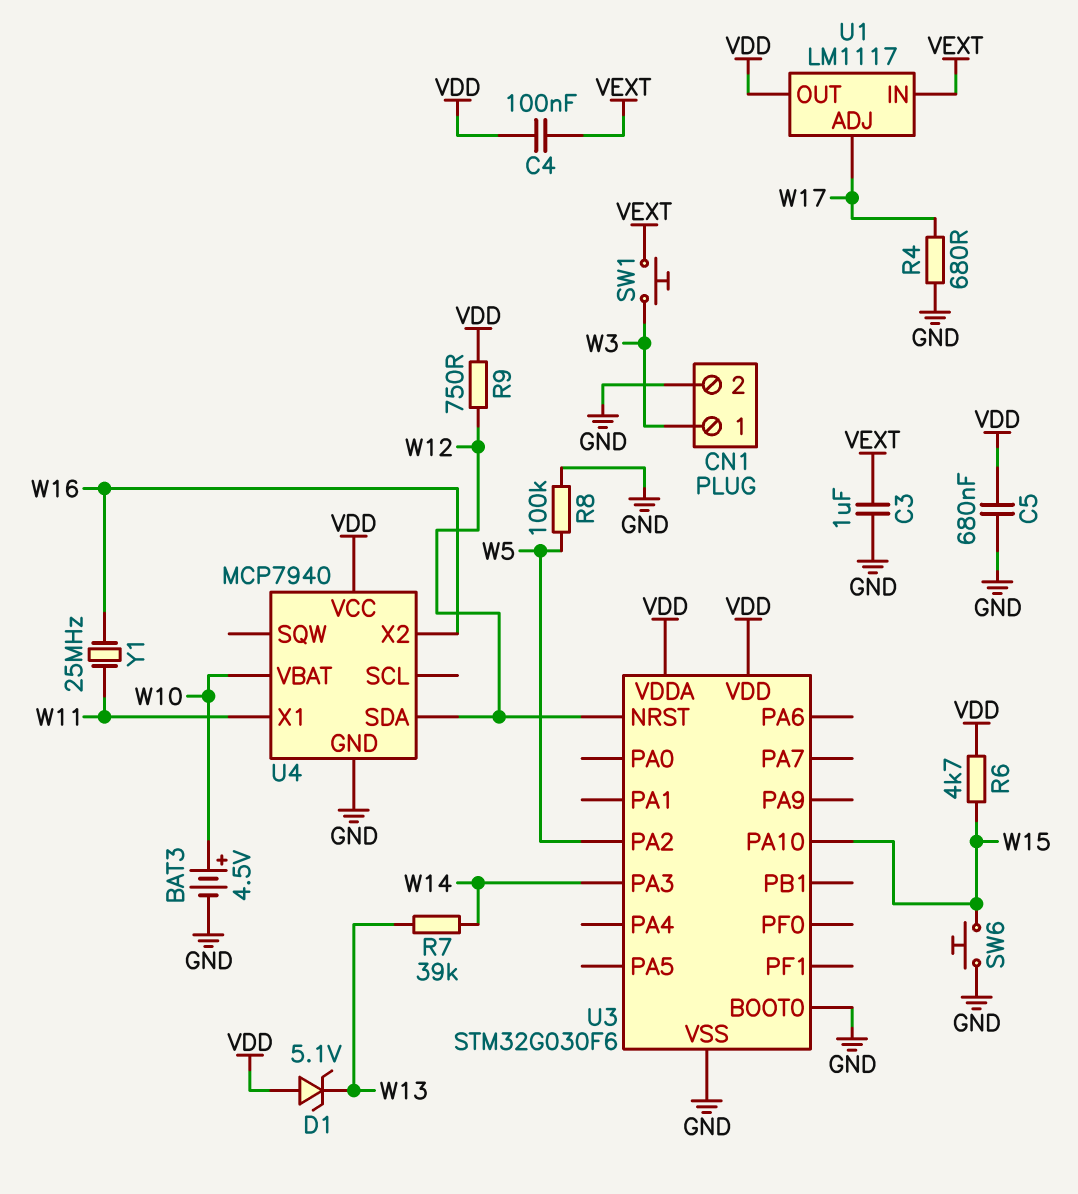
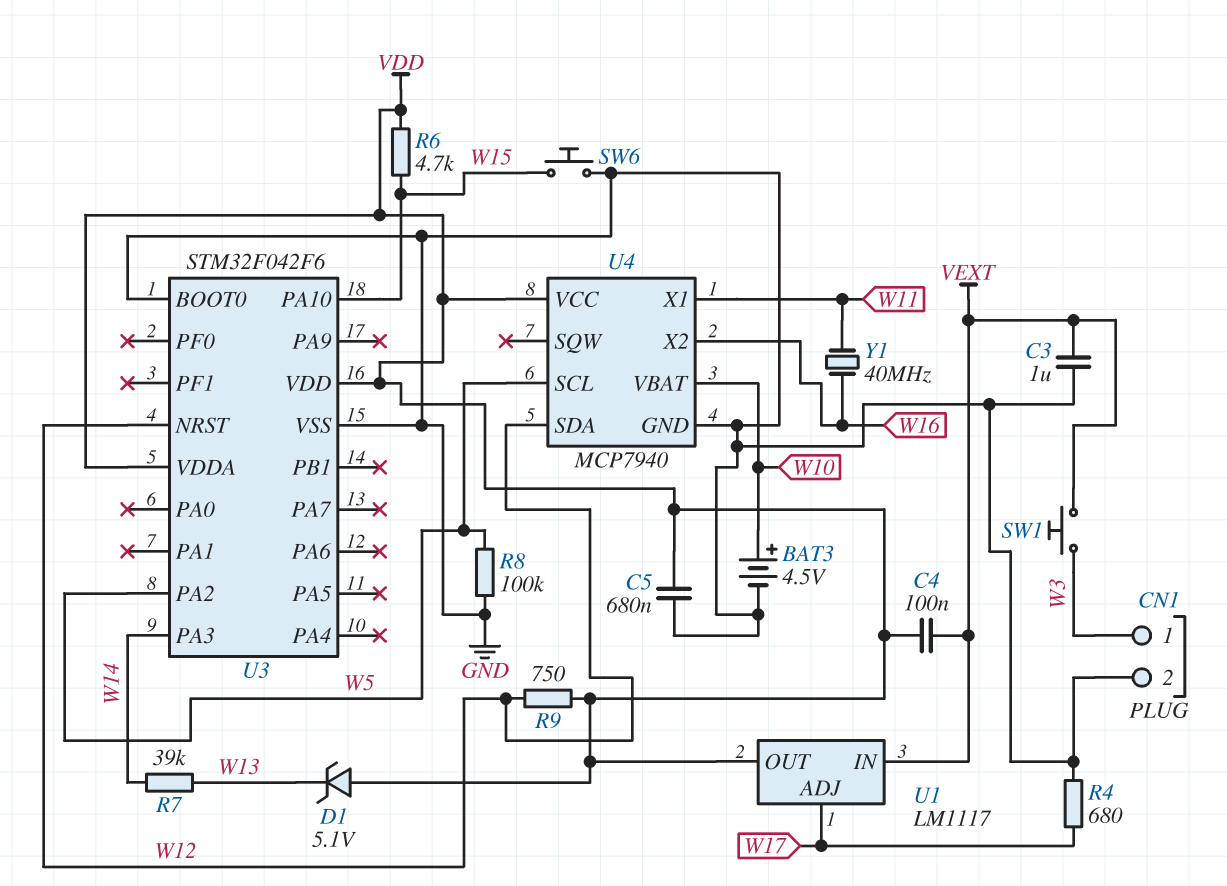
U3: STM32G030F6 -> STM32F042F6
U4 pin SCL: none -> W5
Y1: 25MHz (W11, W16) -> 40MHz (W11, W16)

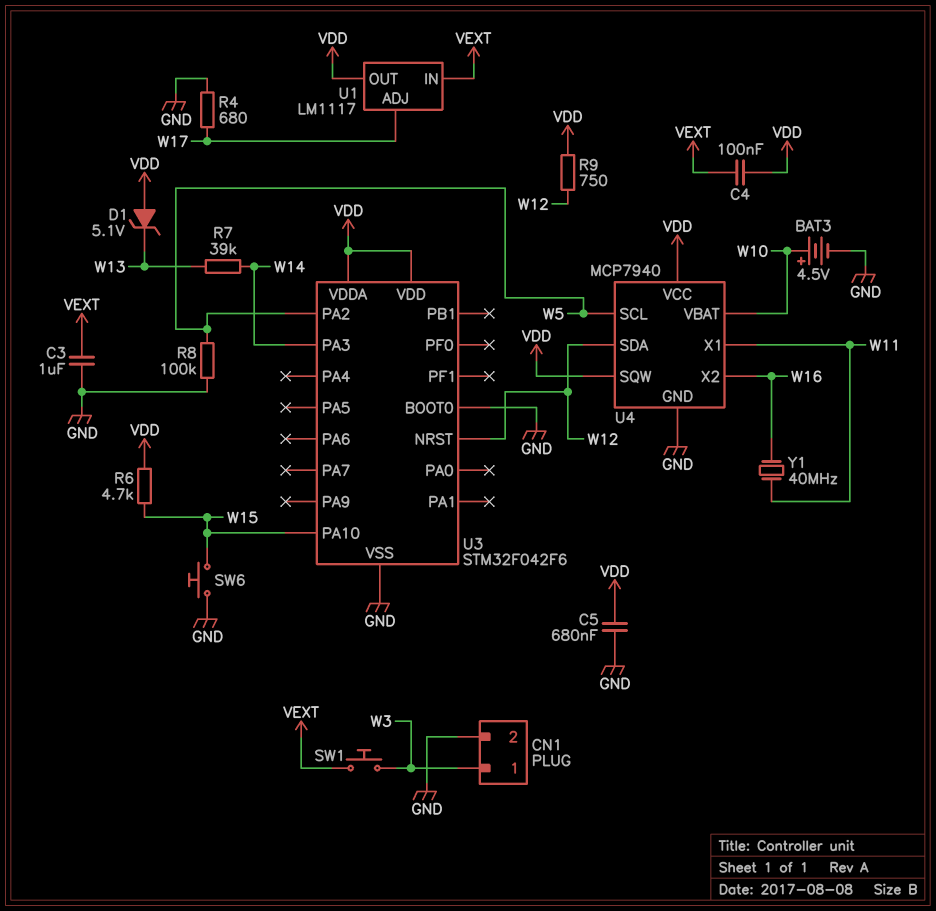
U4 pin SQW: none -> VDD

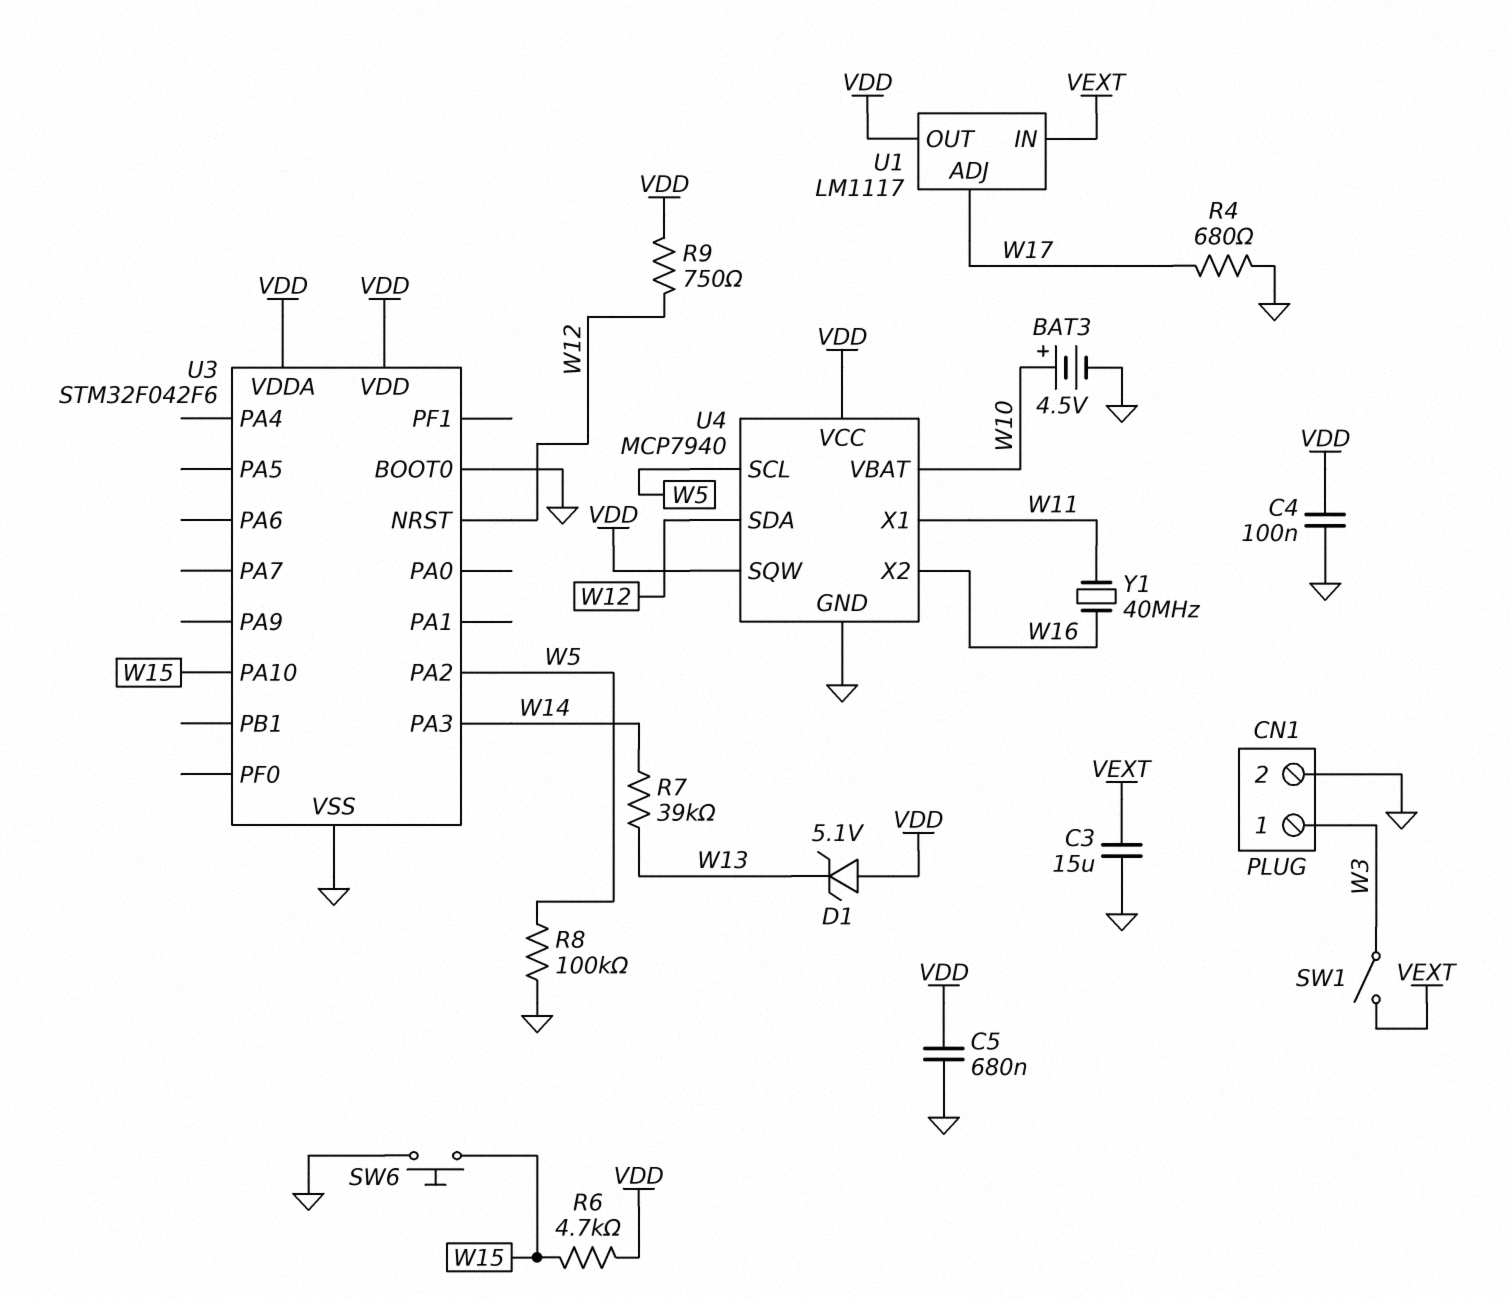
C3: 1uF (GND, VEXT) -> 15uF (GND, VEXT)
C4: 100nF (VDD, VEXT) -> 100nF (GND, VDD)
SW1: button (VEXT, W3) -> switch (VEXT, W3)

